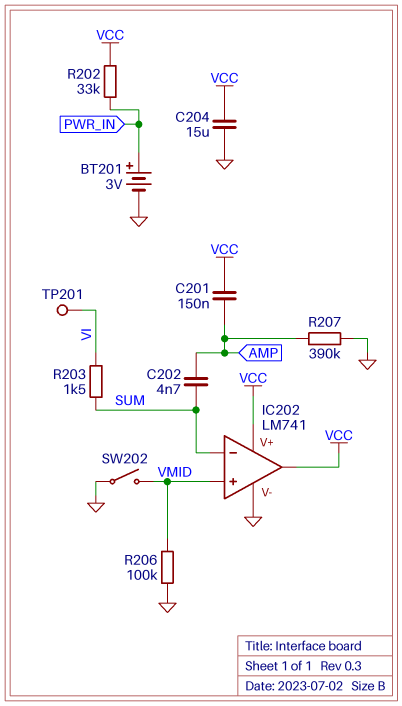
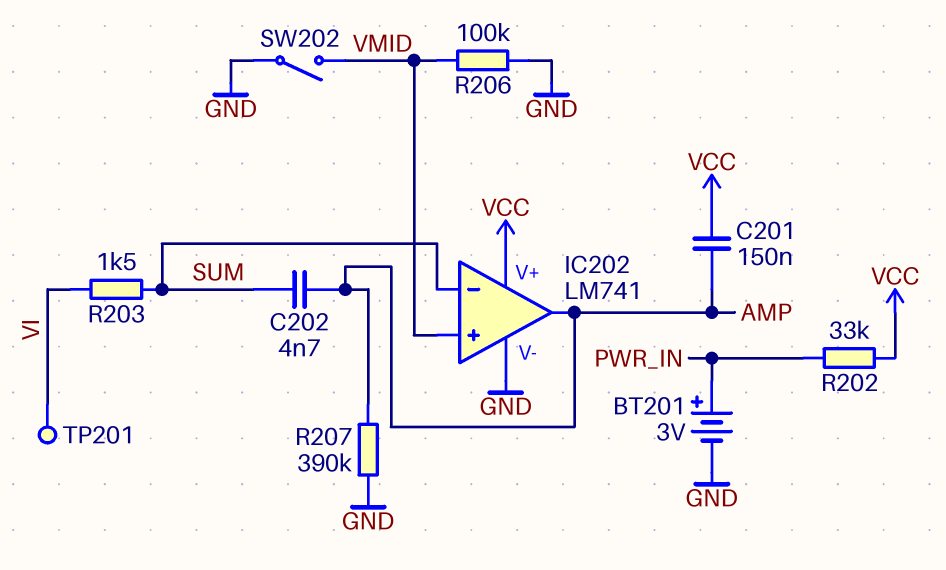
C204: 15uF (GND, VCC) -> none
IC202 pin out: VCC -> AMP

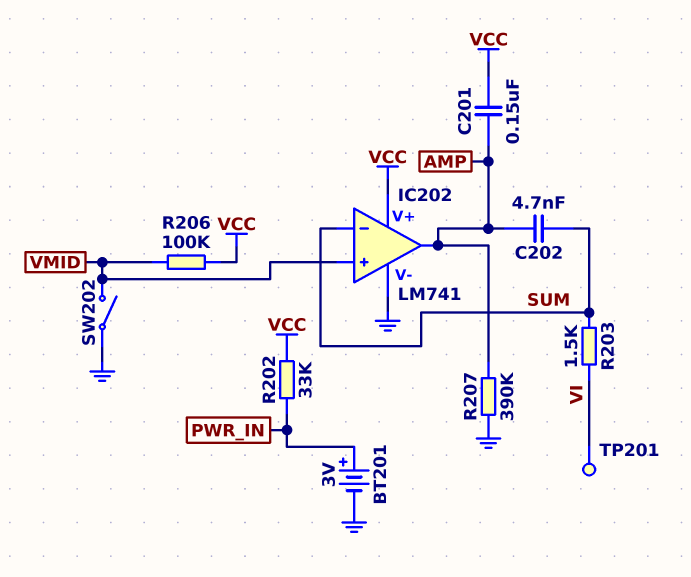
R206: 100k (GND, VMID) -> 100k (VCC, VMID)

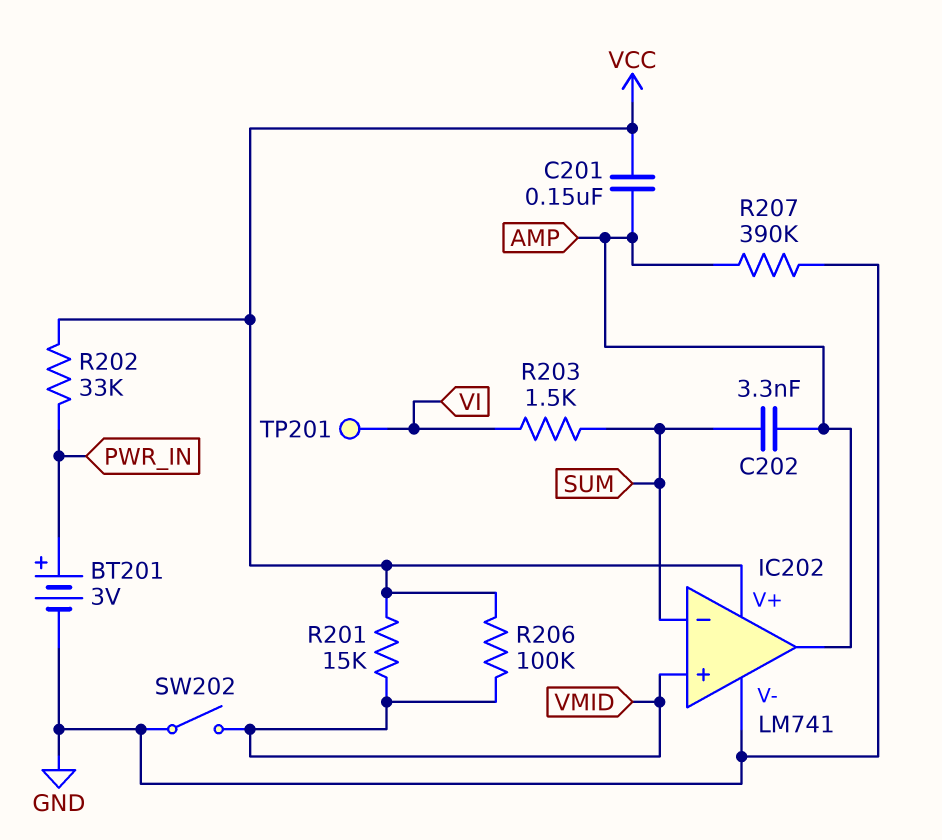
C202: 4.7nF (AMP, SUM) -> 3.3nF (AMP, SUM)
R201: none -> 15k (VCC, VMID)

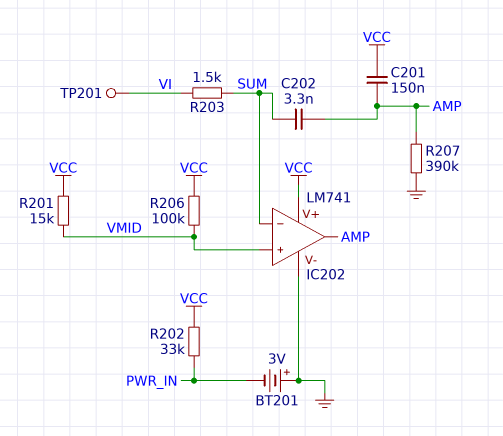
BT201: 3V (plus PWR_IN, minus GND) -> 3V (plus GND, minus PWR_IN)
SW202: switch (GND, VMID) -> none

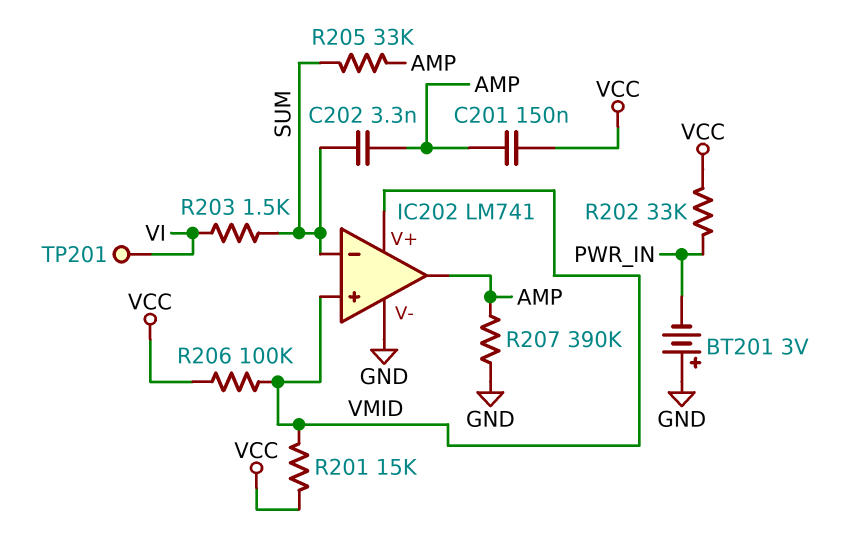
IC202 pin V+: VCC -> VMID
R205: none -> 33k (AMP, SUM)

